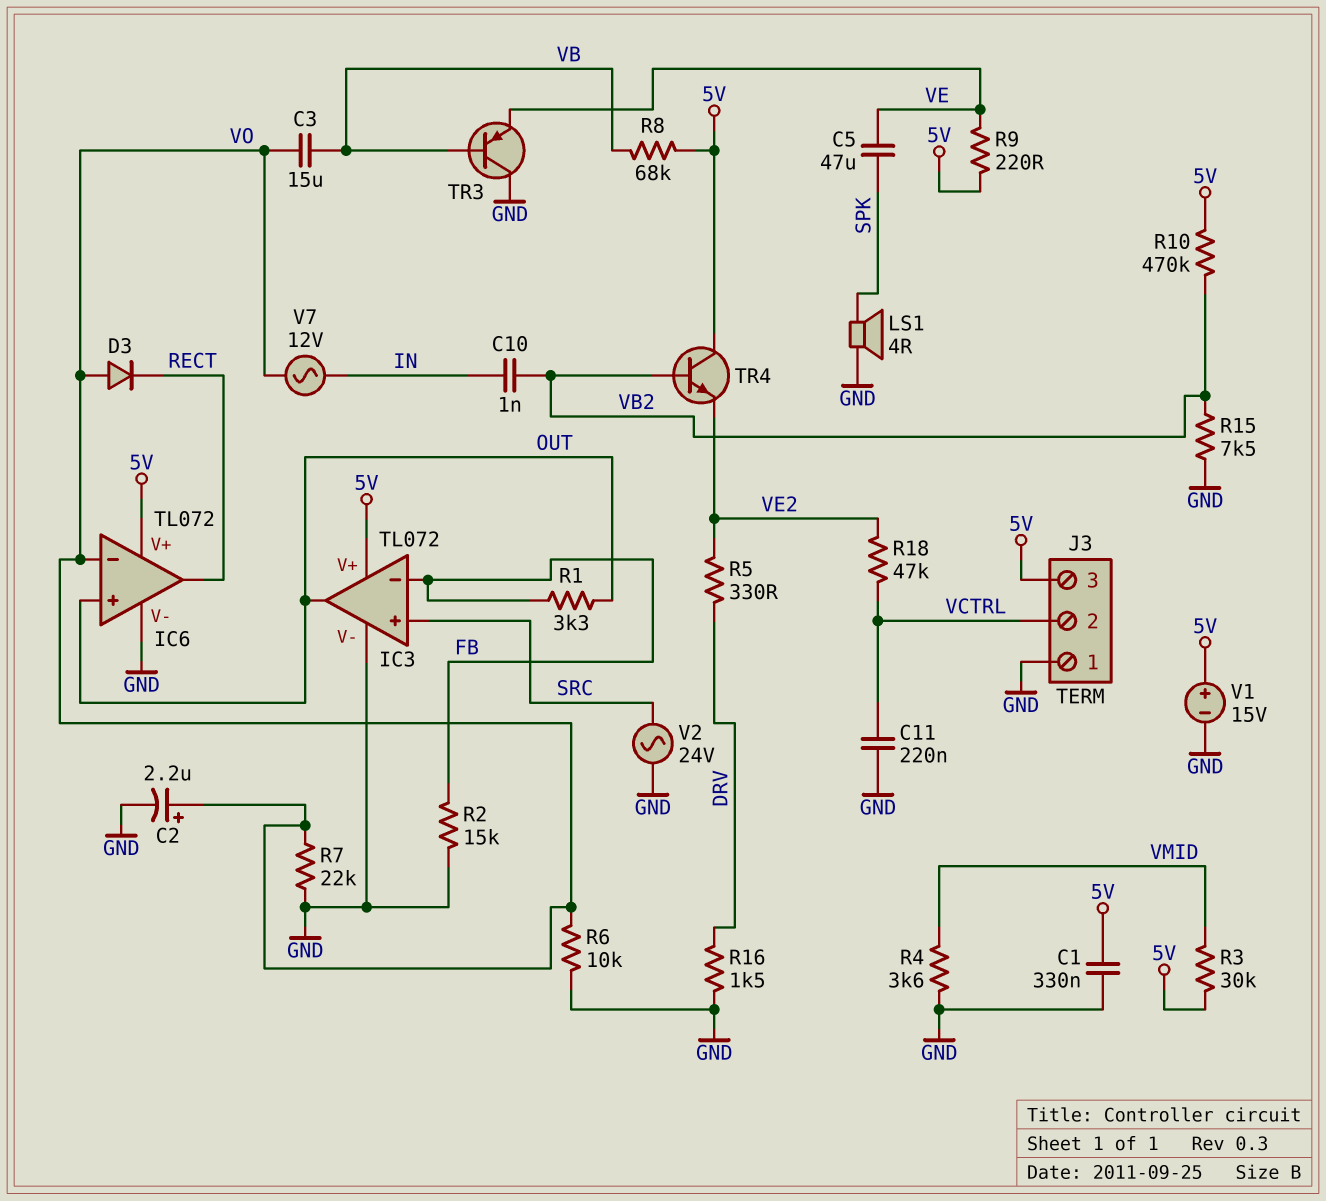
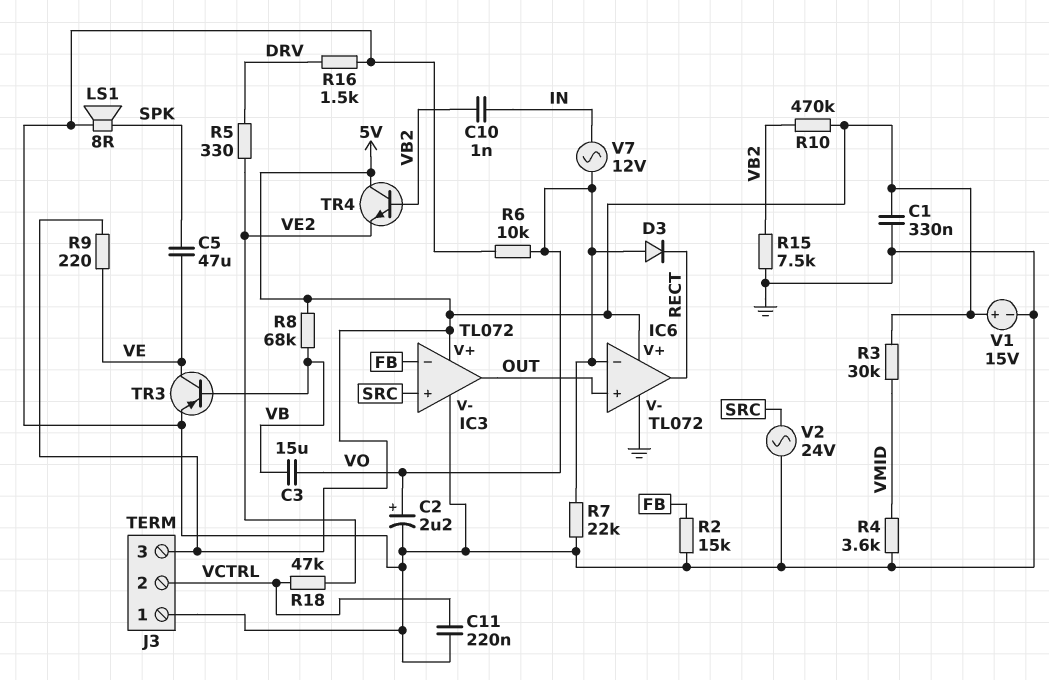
LS1: speaker 4R (GND, SPK) -> speaker 8R (GND, SPK)
R1: 3.3k (FB, OUT) -> none
TR3: PNP (B VB, C GND, E VE) -> PNP (B VB, C VE, E GND)

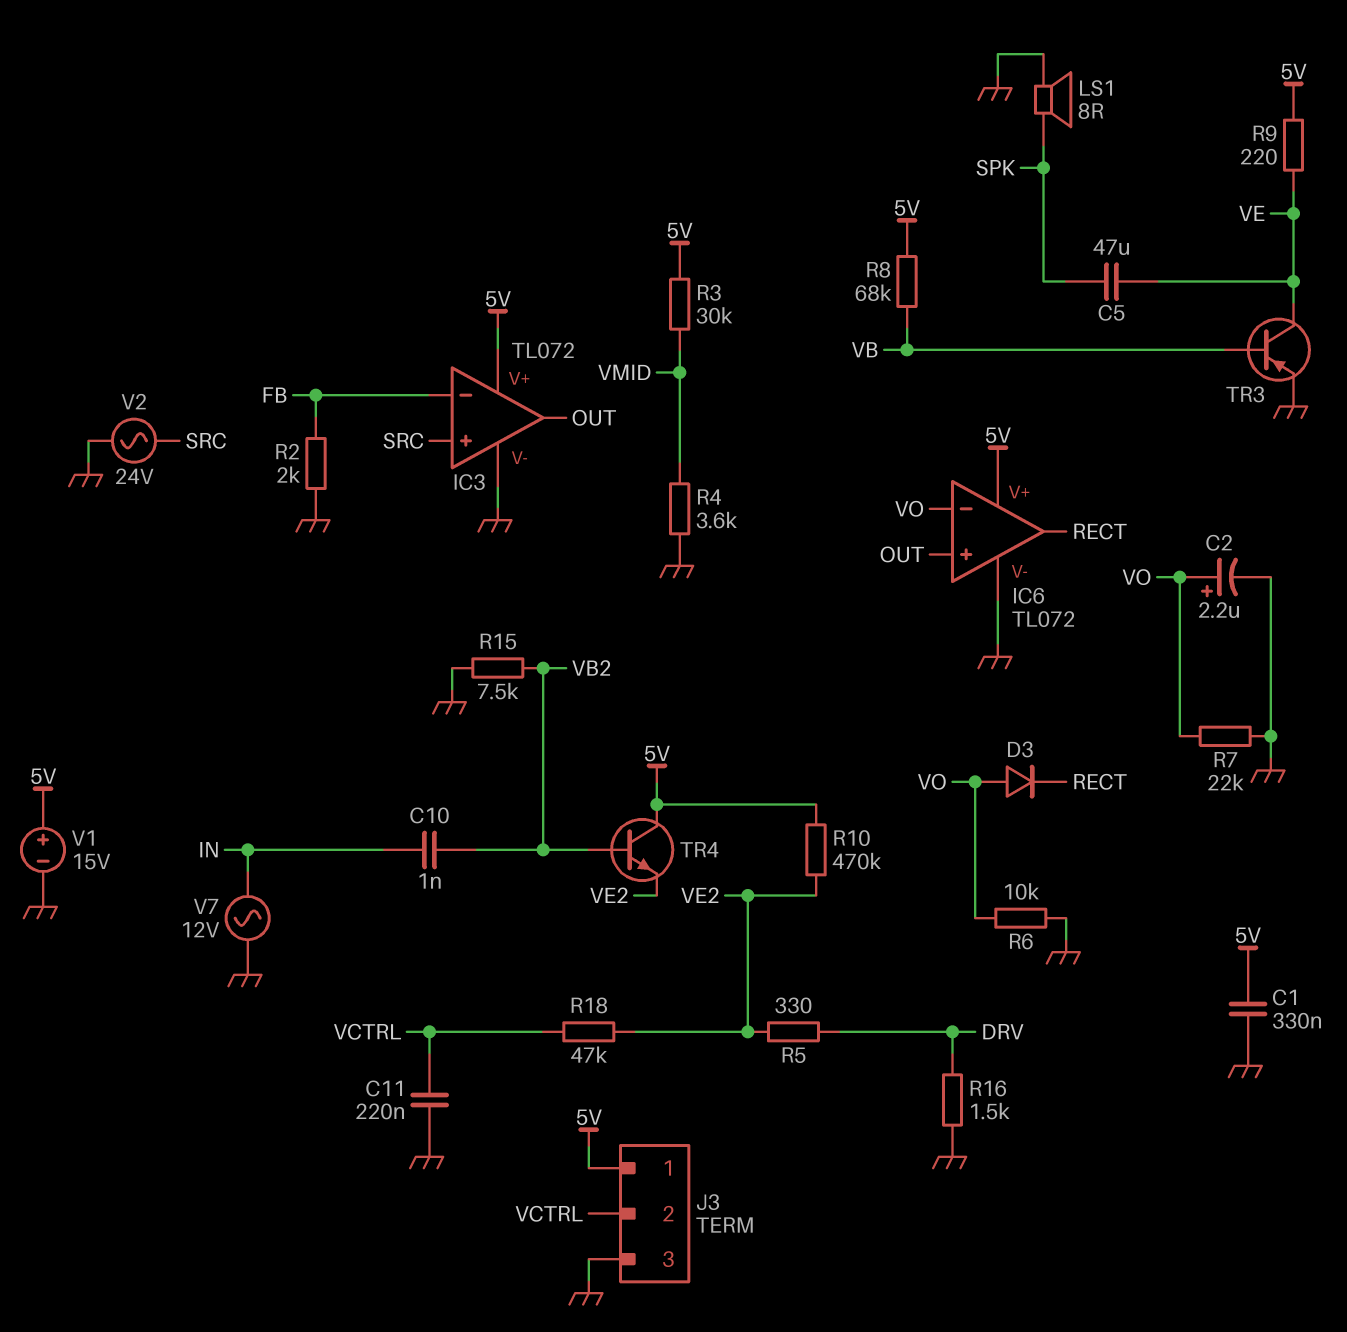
C3: 15uF (VB, VO) -> none
J3 pin 1: GND -> 5V
J3 pin 3: 5V -> GND
R2: 15k (FB, GND) -> 2k (FB, GND)
R10: 470k (5V, VB2) -> 470k (5V, VE2)
V7: AC 12V (IN, VO) -> AC 12V (GND, IN)

